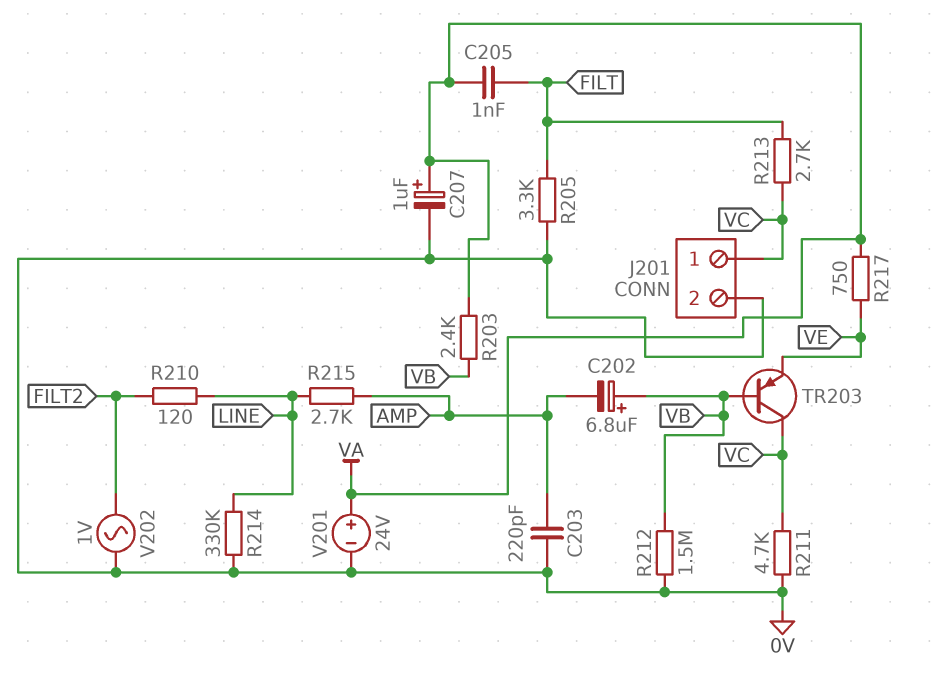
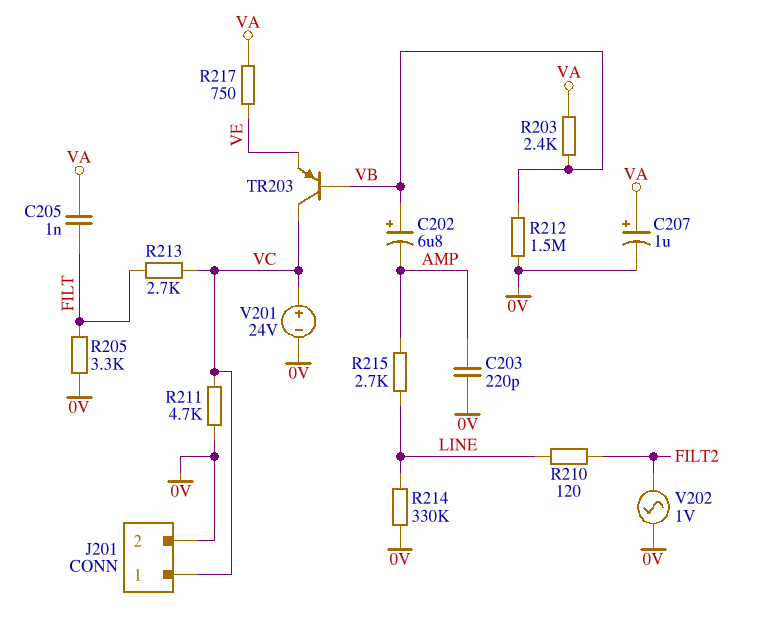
V201: 24V (plus VA, minus 0V) -> 24V (plus VC, minus 0V)

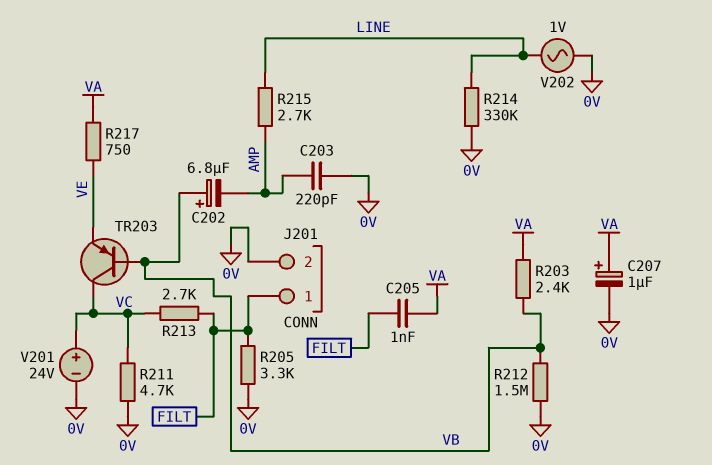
J201 pin 1: VC -> FILT
R210: 120 (FILT2, LINE) -> none
V202: AC 1V (0V, FILT2) -> AC 1V (0V, LINE)

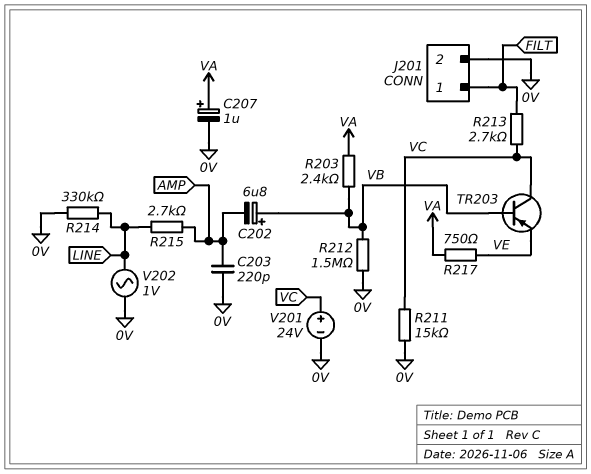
C205: 1nF (FILT, VA) -> none
R205: 3.3k (0V, FILT) -> none
R211: 4.7k (0V, VC) -> 15k (0V, VC)

